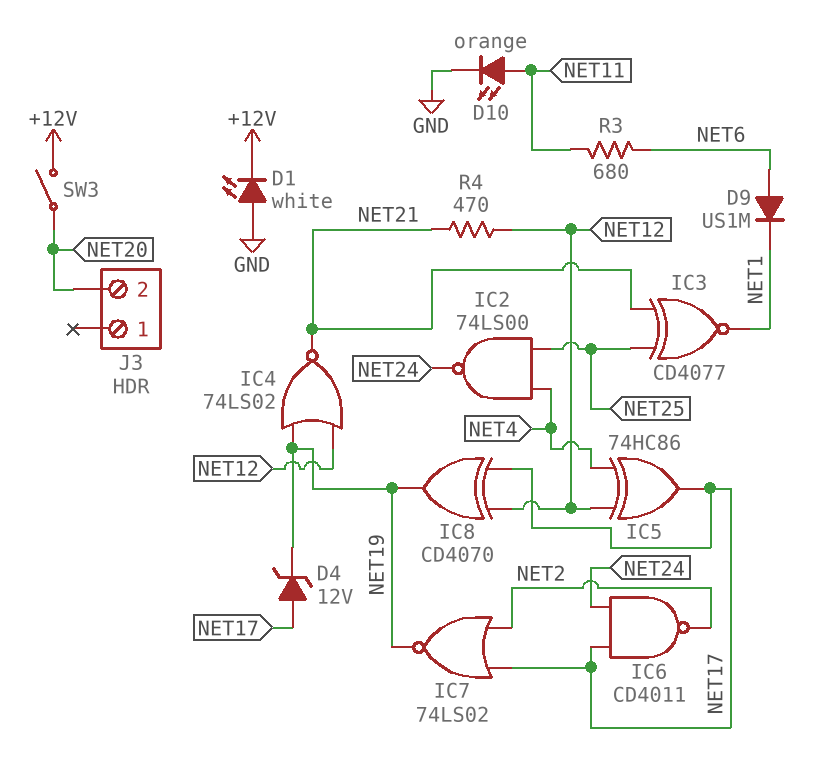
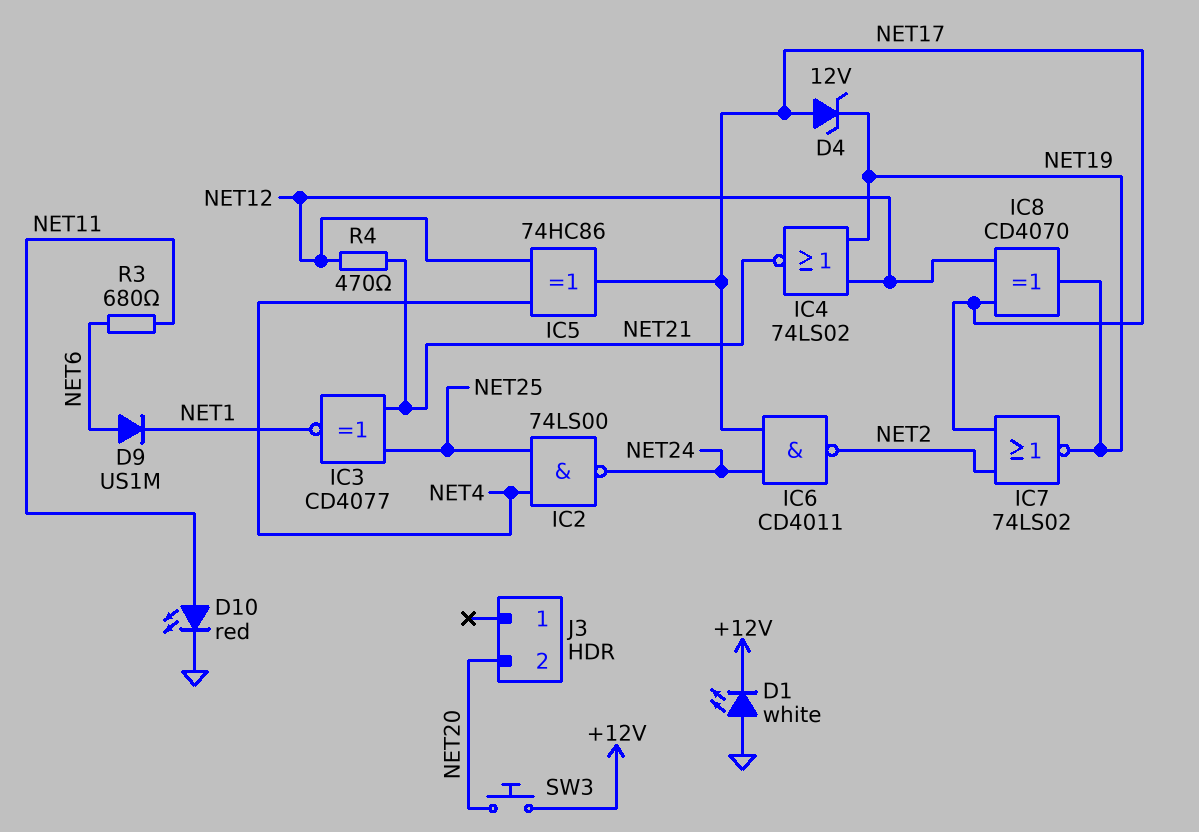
D10: LED orange (A NET11, K GND) -> LED red (A NET11, K GND)
SW3: switch (+12V, NET20) -> button (+12V, NET20)

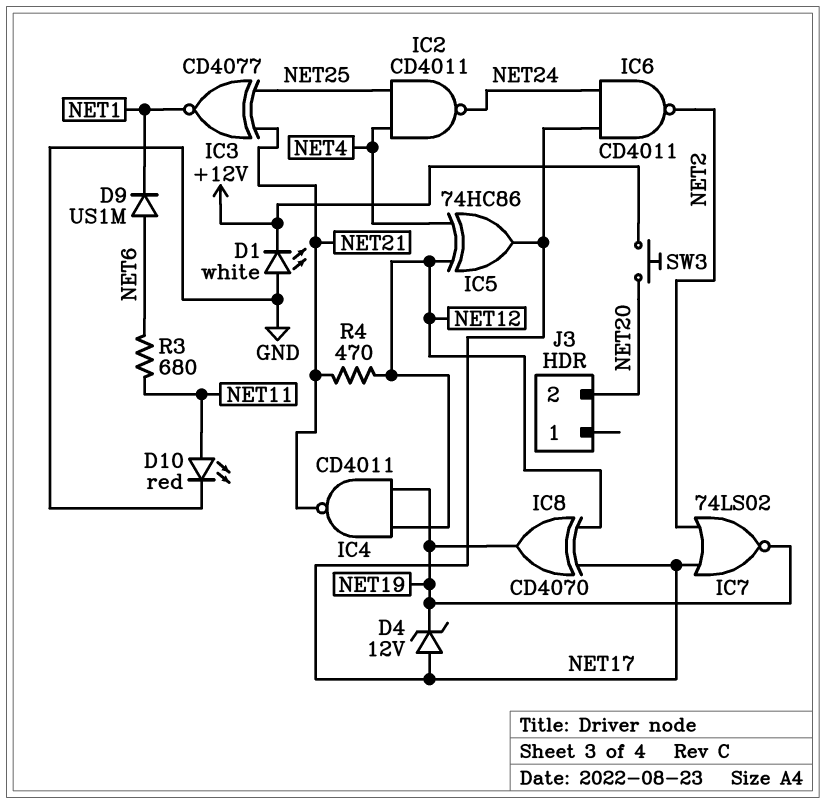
IC2: NAND 74LS00 (in NET4, in NET25, out NET24) -> NAND CD4011 (in NET4, in NET25, out NET24)
IC4: NOR 74LS02 (in NET12, in NET19, out NET21) -> NAND CD4011 (in NET12, in NET19, out NET21)

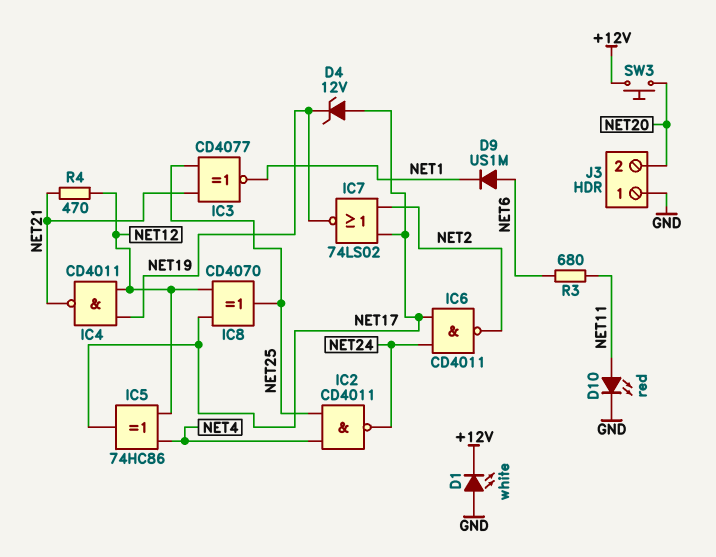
IC8: XOR CD4070 (in NET12, in NET17, out NET19) -> XOR CD4070 (in NET12, in NET17, out NET25)
J3 pin 1: none -> GND

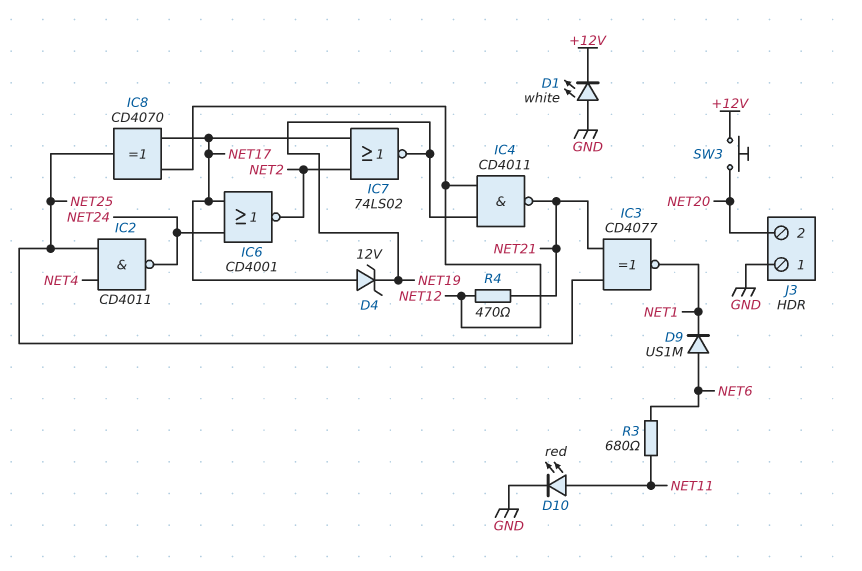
IC5: XOR 74HC86 (in NET4, in NET12, out NET17) -> none
IC6: NAND CD4011 (in NET17, in NET24, out NET2) -> NOR CD4001 (in NET17, in NET24, out NET2)

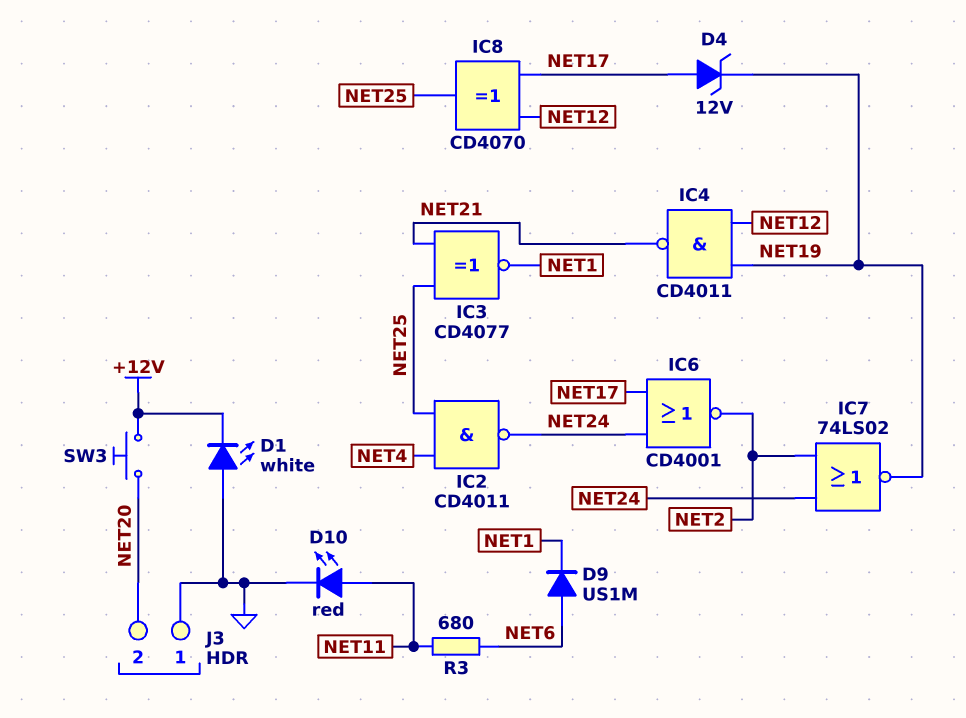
IC7: NOR 74LS02 (in NET2, in NET17, out NET19) -> NOR 74LS02 (in NET2, in NET24, out NET19)
R4: 470 (NET12, NET21) -> none

